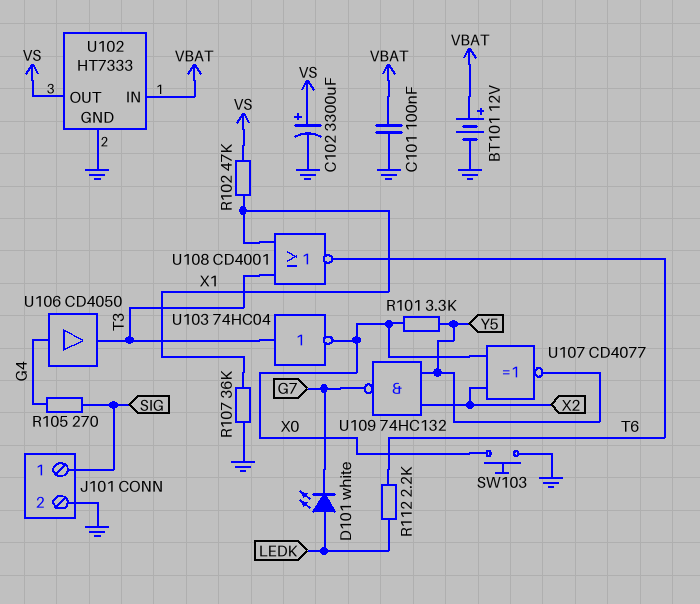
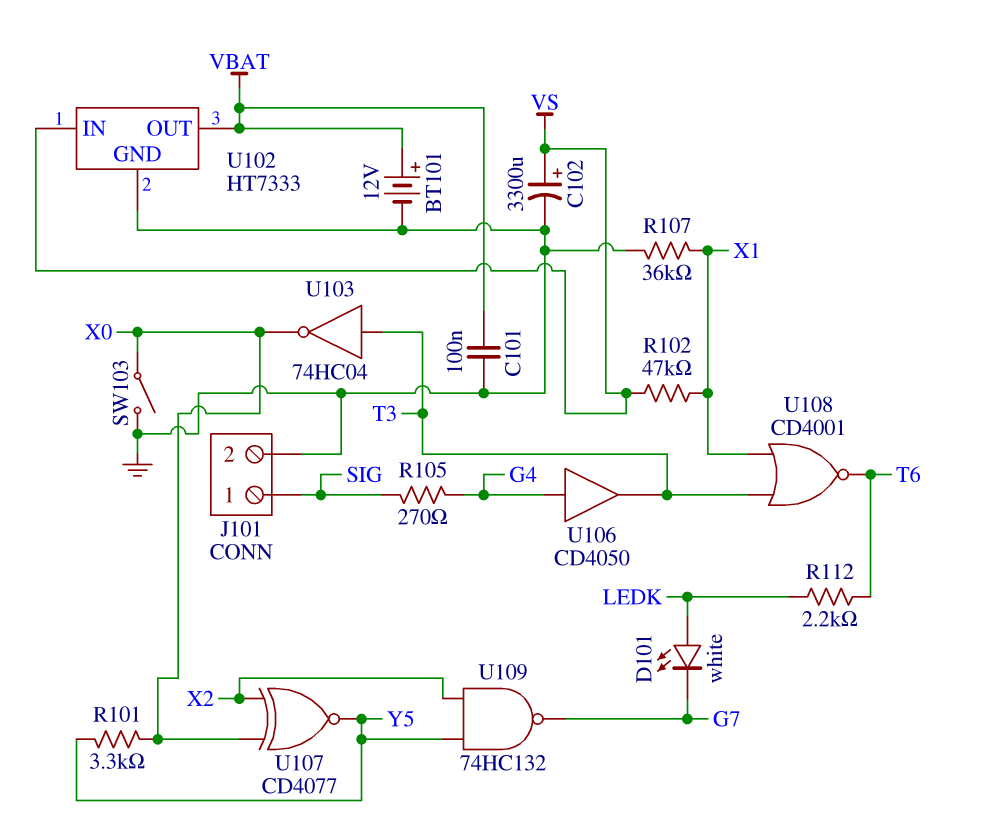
SW103: button (GND, X0) -> switch (GND, X0)
U102 pin IN: VBAT -> VS
U102 pin OUT: VS -> VBAT

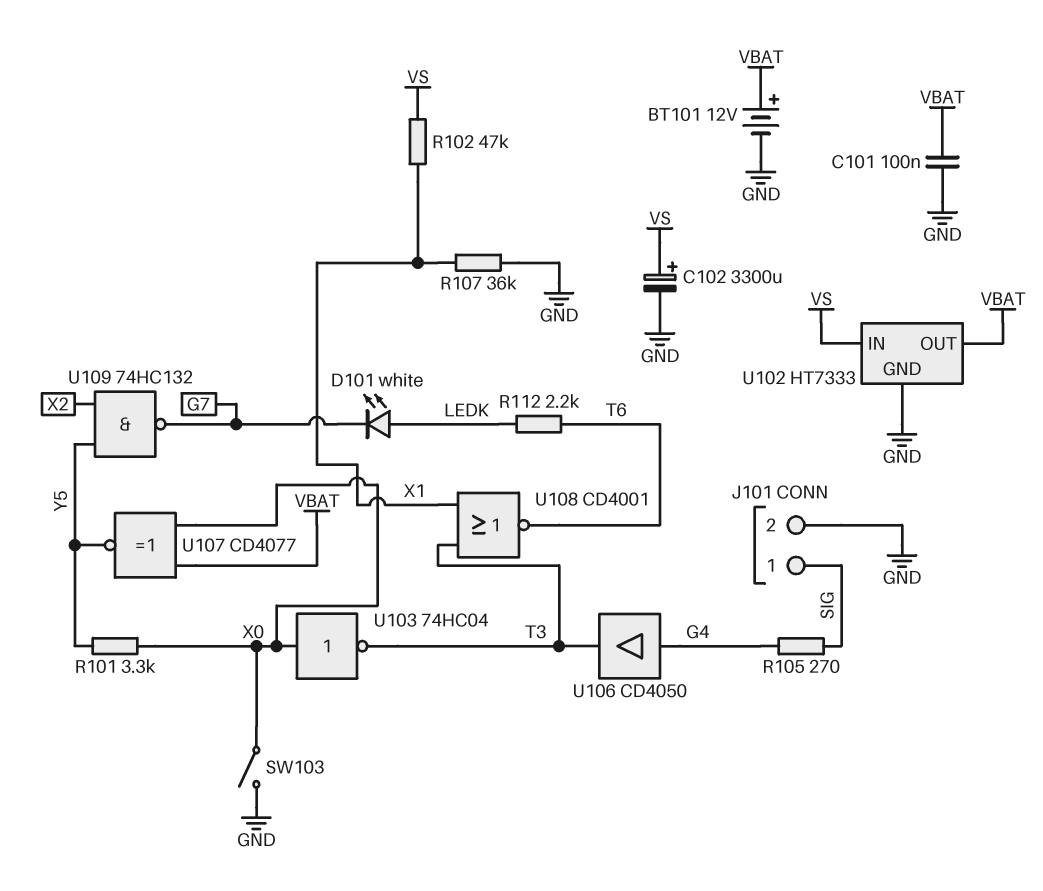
U103: NOT 74HC04 (in T3, out X0) -> NOT 74HC04 (in X0, out T3)
U107: XNOR CD4077 (in X0, in X2, out Y5) -> XNOR CD4077 (in VBAT, in X0, out Y5)

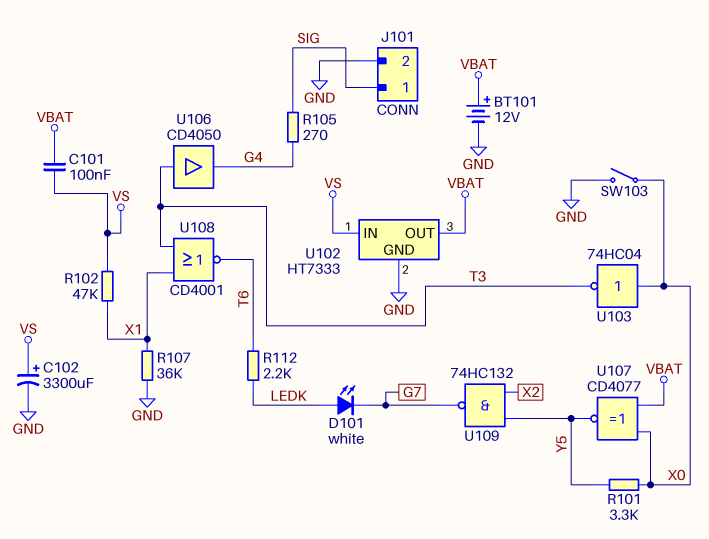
C101: 100nF (GND, VBAT) -> 100nF (VBAT, VS)
U106: buffer CD4050 (in G4, out T3) -> buffer CD4050 (in T3, out G4)

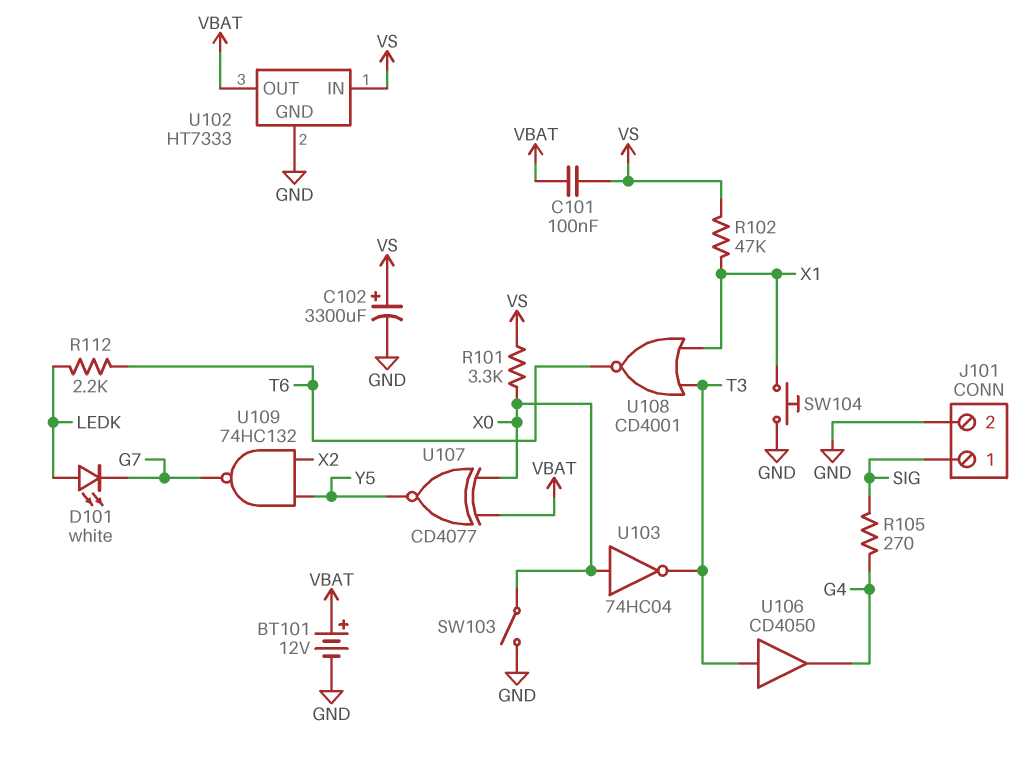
R101: 3.3k (X0, Y5) -> 3.3k (VS, X0)
R107: 36k (GND, X1) -> none
SW104: none -> button (GND, X1)

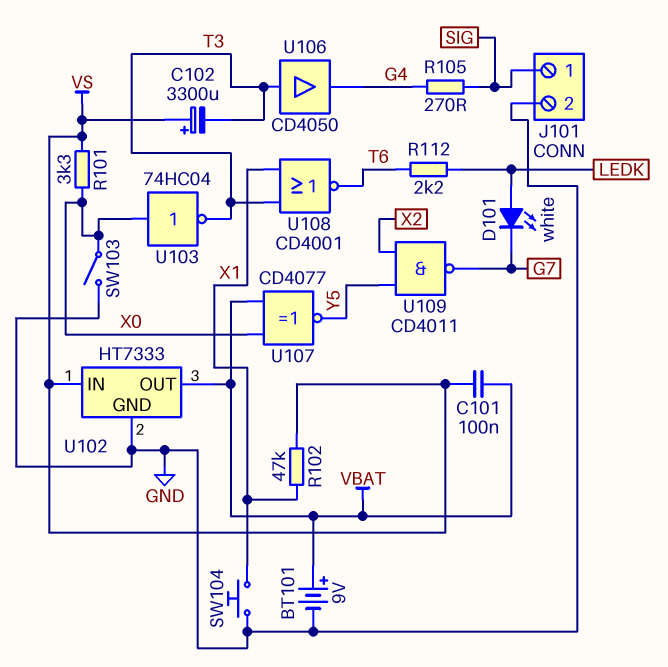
BT101: 12V (plus VBAT, minus GND) -> 9V (plus VBAT, minus GND)
C102: 3300uF (plus VS, minus GND) -> 3300uF (plus VS, minus T3)
U109: NAND 74HC132 (in X2, in Y5, out G7) -> NAND CD4011 (in X2, in Y5, out G7)

